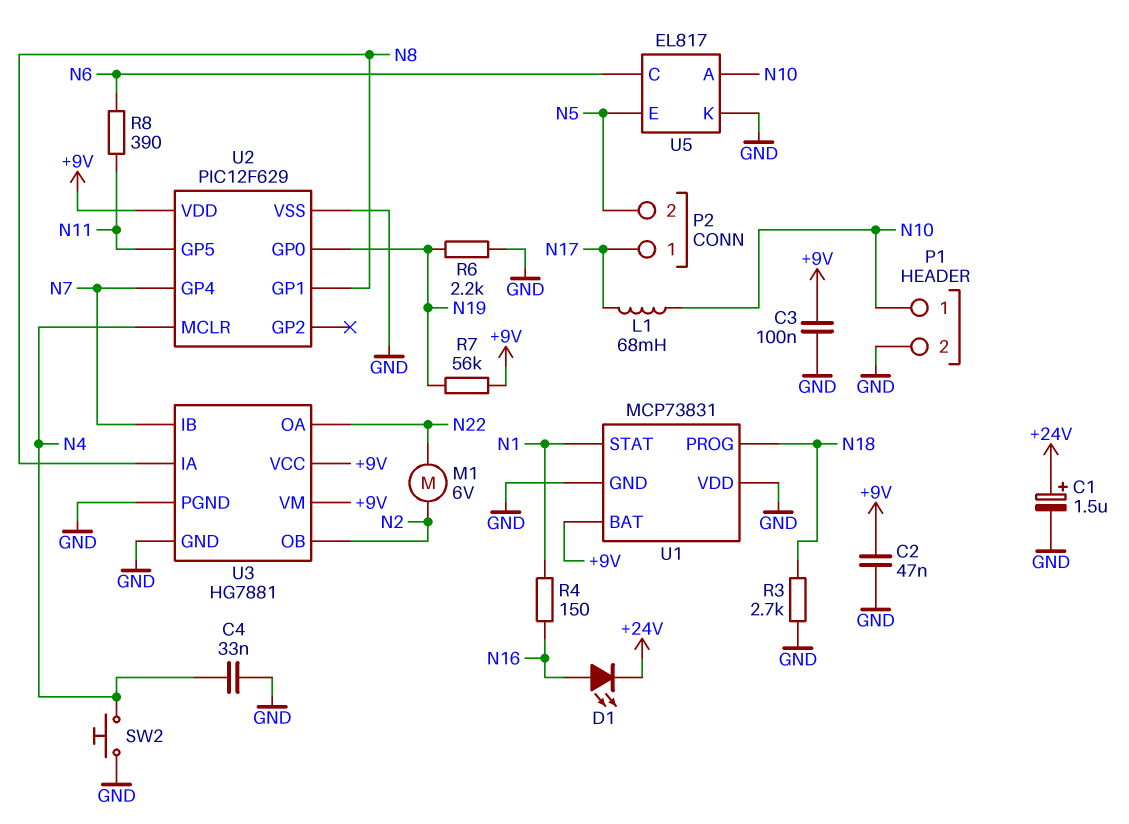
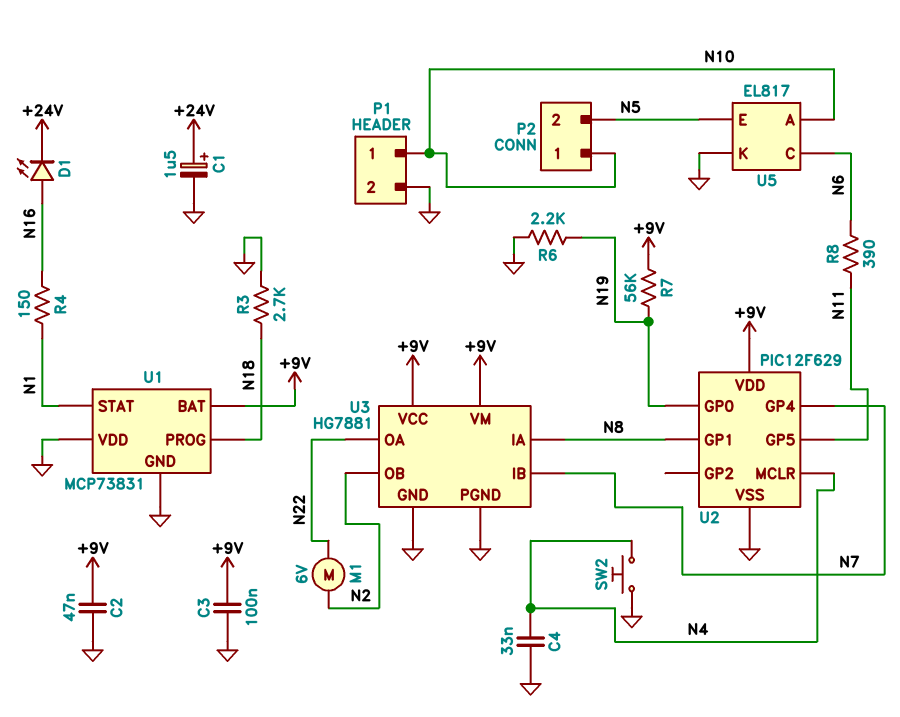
L1: 68mH (N10, N17) -> none
P2 pin 1: N17 -> N10

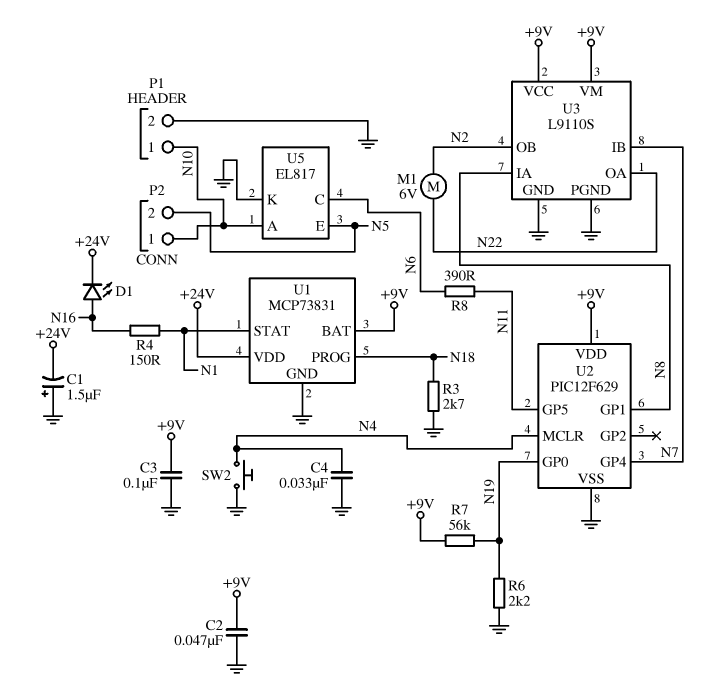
C1: 1.5uF (plus +24V, minus GND) -> 1.5uF (plus GND, minus +24V)
U1 pin VDD: GND -> +24V
U3: HG7881 -> L9110S

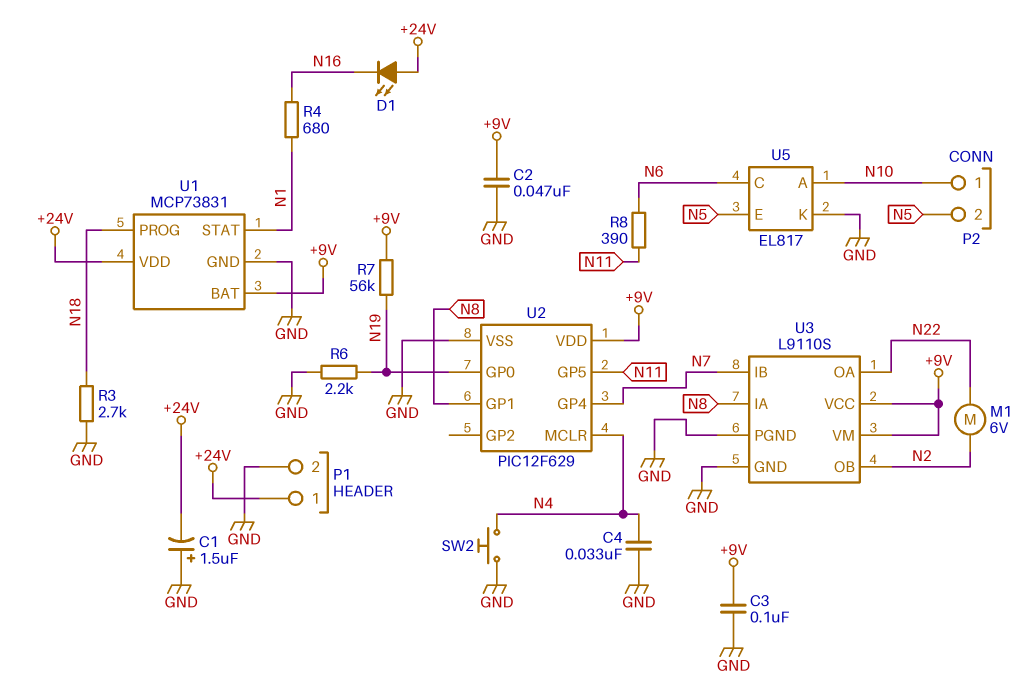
D1: LED (A N16, K +24V) -> LED (A +24V, K N16)
P1 pin 1: N10 -> +24V
R4: 150 (N1, N16) -> 680 (N1, N16)

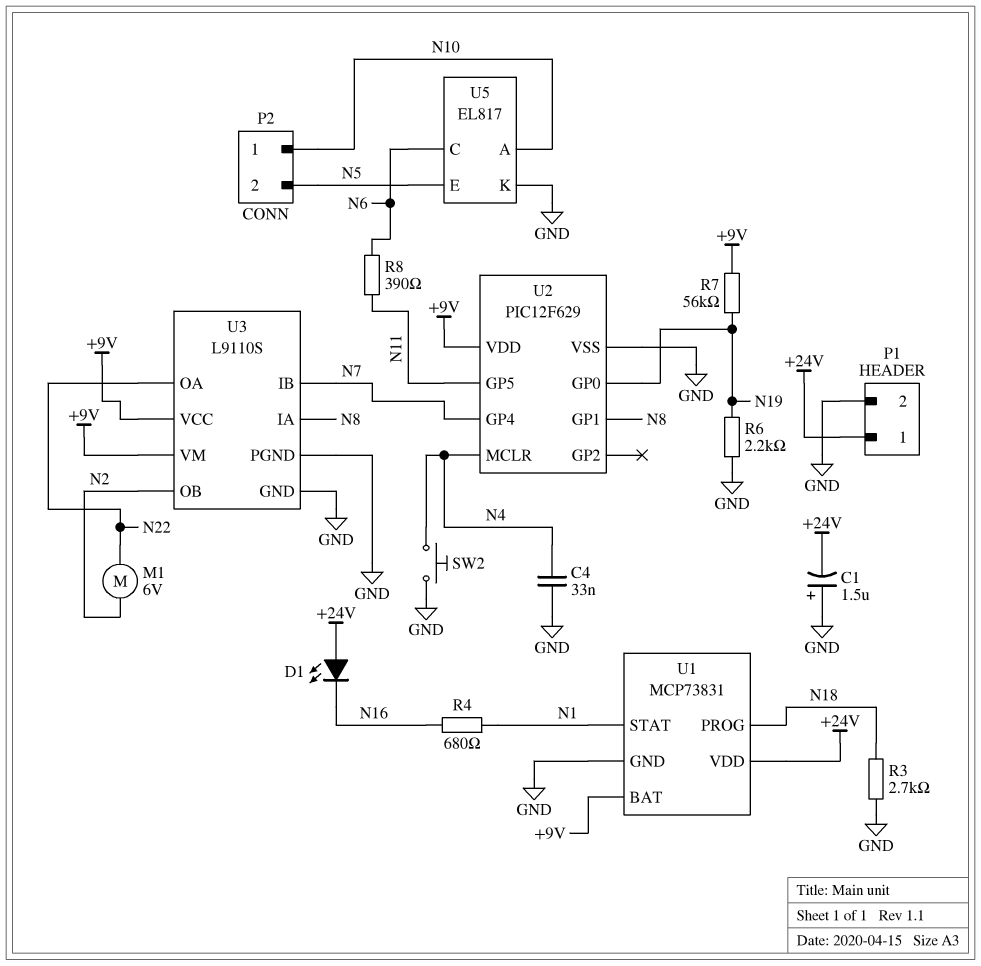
C2: 47nF (+9V, GND) -> none
C3: 100nF (+9V, GND) -> none

